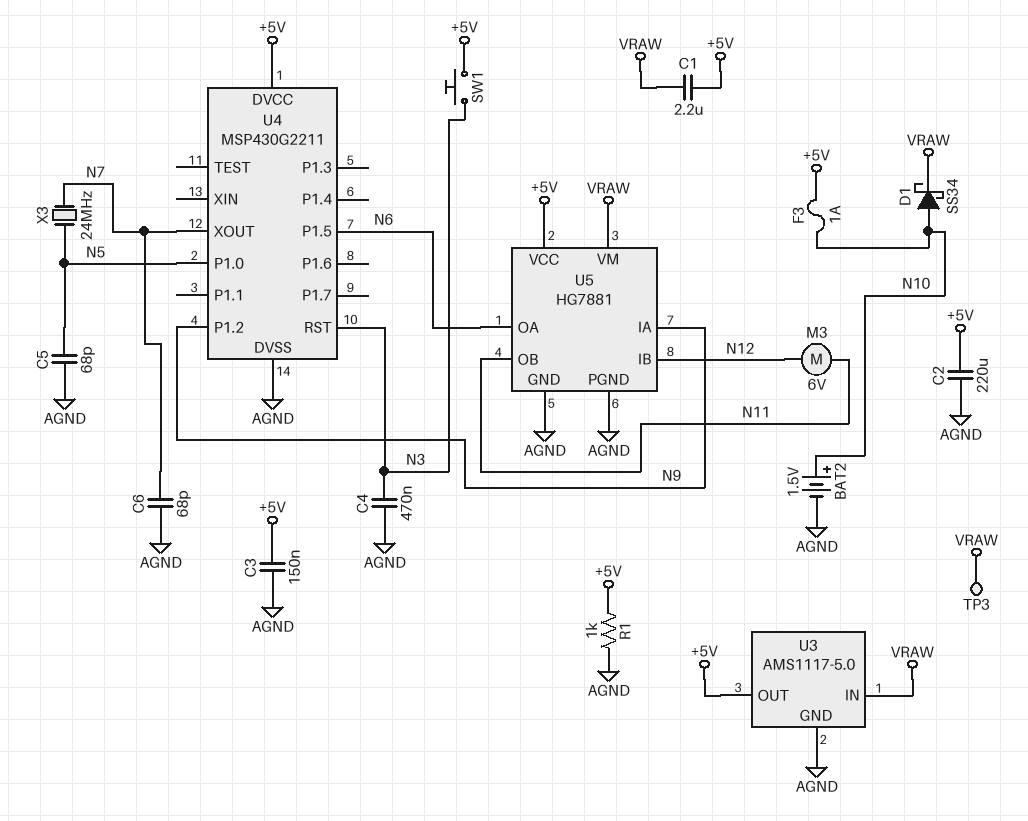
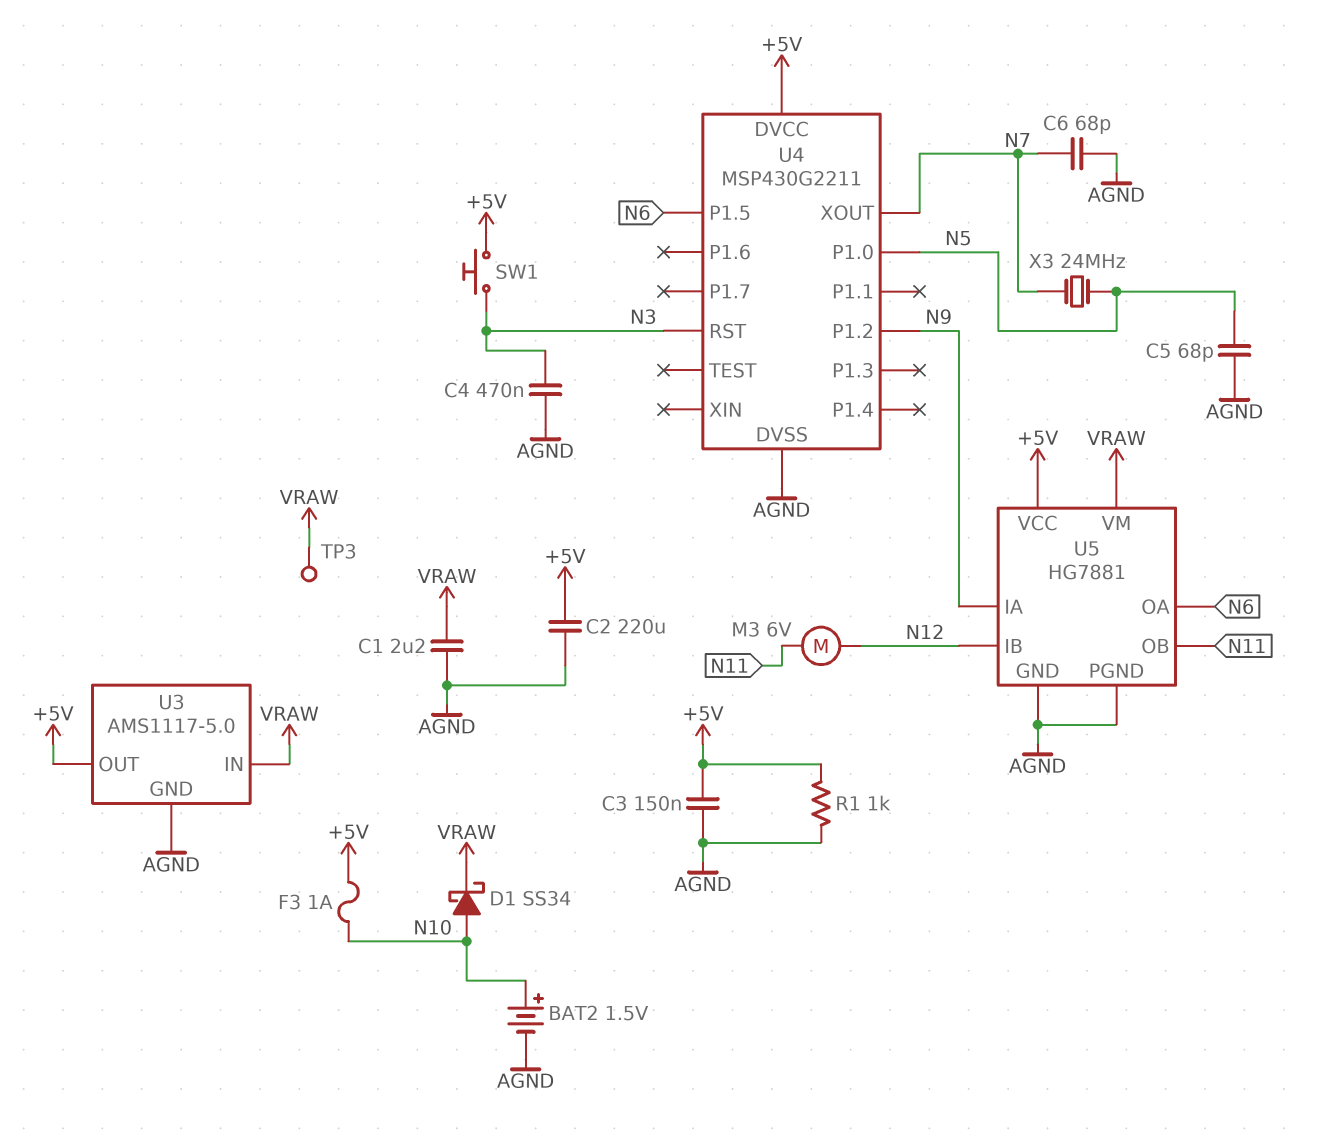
C1: 2.2uF (+5V, VRAW) -> 2.2uF (AGND, VRAW)

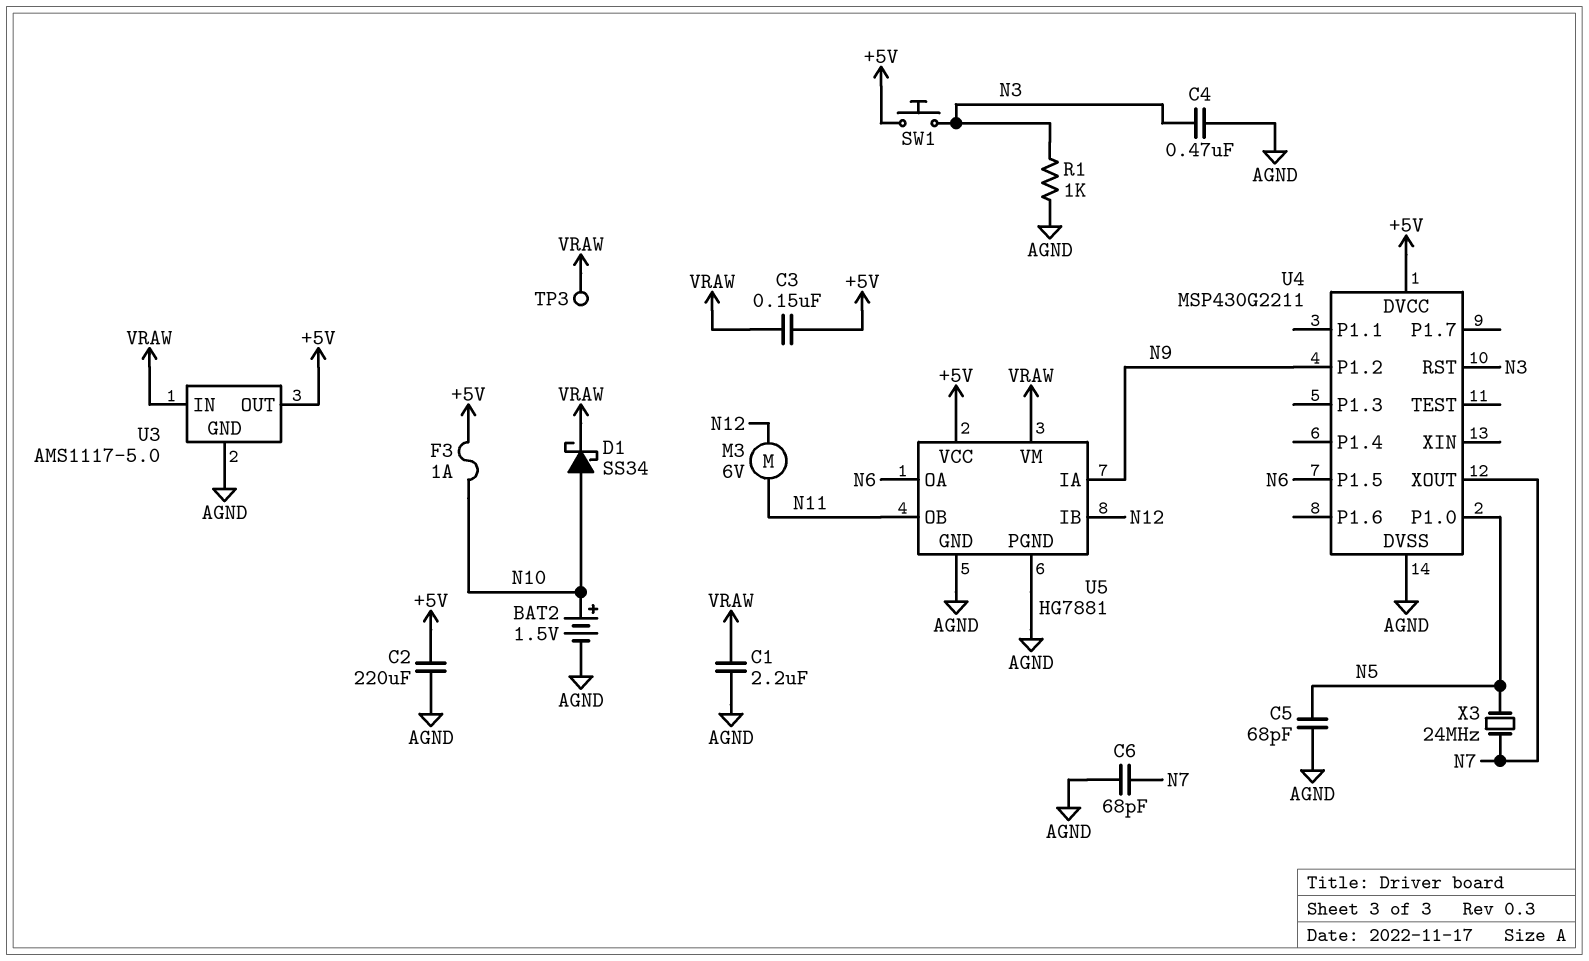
C3: 150nF (+5V, AGND) -> 150nF (+5V, VRAW)
R1: 1k (+5V, AGND) -> 1k (AGND, N3)

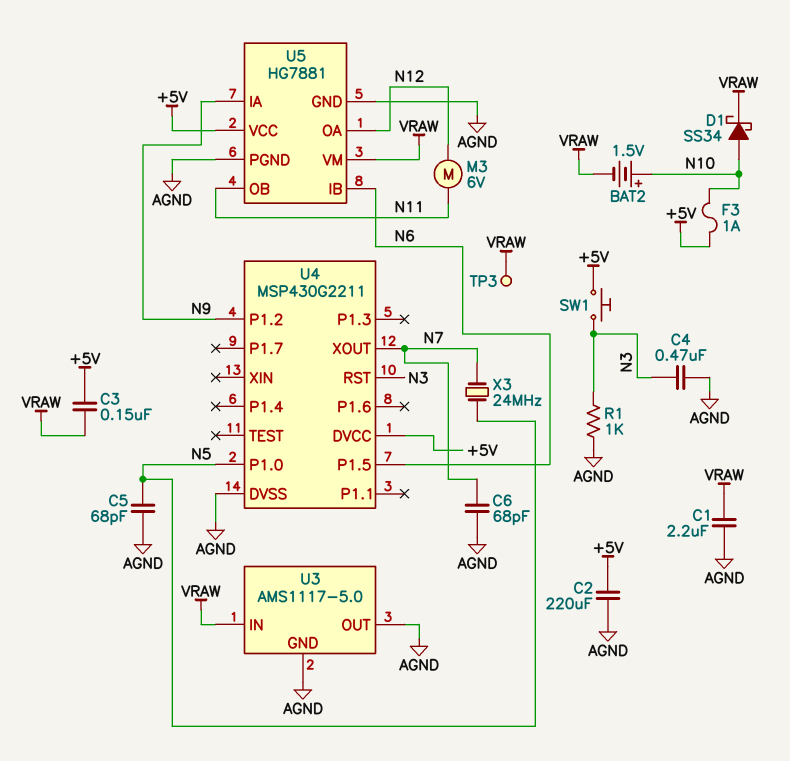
BAT2: 1.5V (plus N10, minus AGND) -> 1.5V (plus N10, minus VRAW)
U3 pin OUT: +5V -> AGND
U5 pin IB: N12 -> N6
U5 pin OA: N6 -> N12

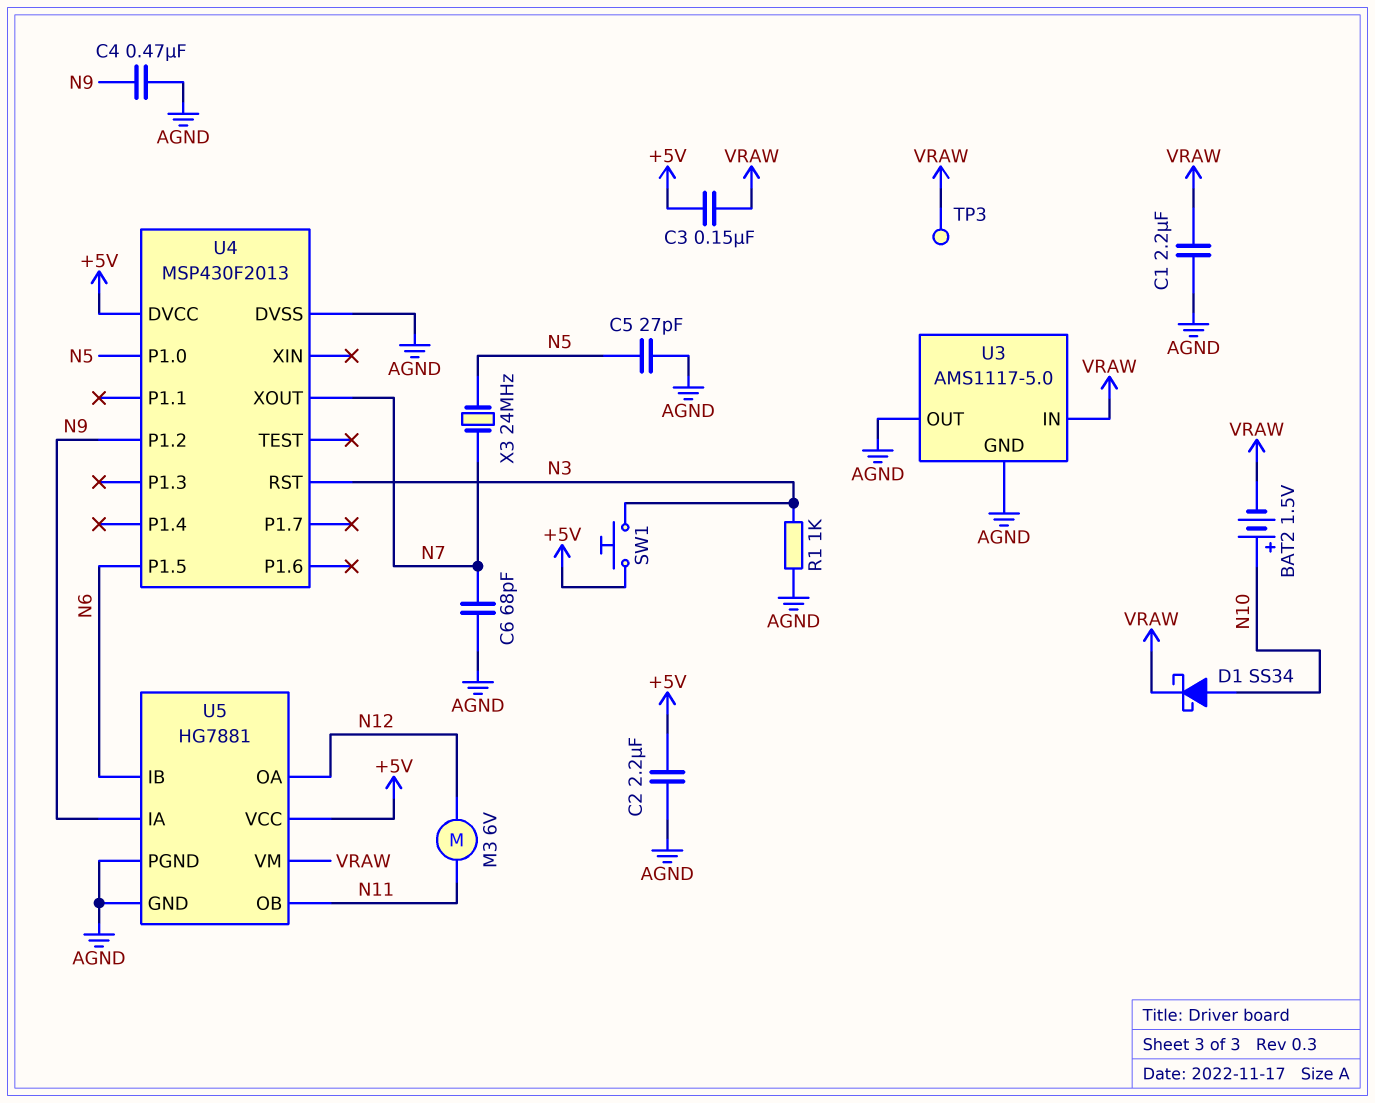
C2: 220uF (+5V, AGND) -> 2.2uF (+5V, AGND)
C4: 470nF (AGND, N3) -> 470nF (AGND, N9)
C5: 68pF (AGND, N5) -> 27pF (AGND, N5)
F3: 1A (+5V, N10) -> none
U4: MSP430G2211 -> MSP430F2013

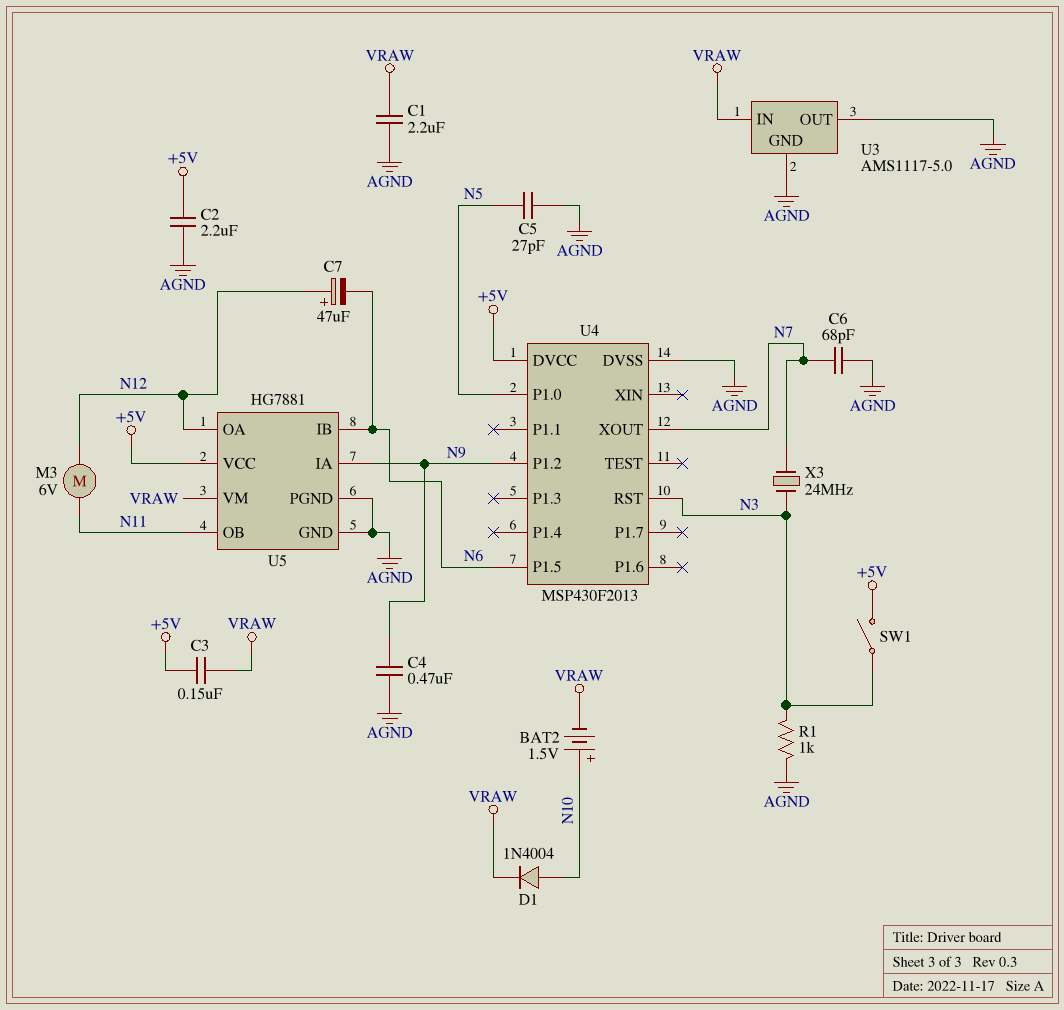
C7: none -> 47uF (plus N12, minus N6)
D1: schottky SS34 (A N10, K VRAW) -> diode 1N4004 (A N10, K VRAW)
SW1: button (+5V, N3) -> switch (+5V, N3)
TP3: test point (VRAW) -> none
X3: 24MHz (N5, N7) -> 24MHz (N3, N7)

